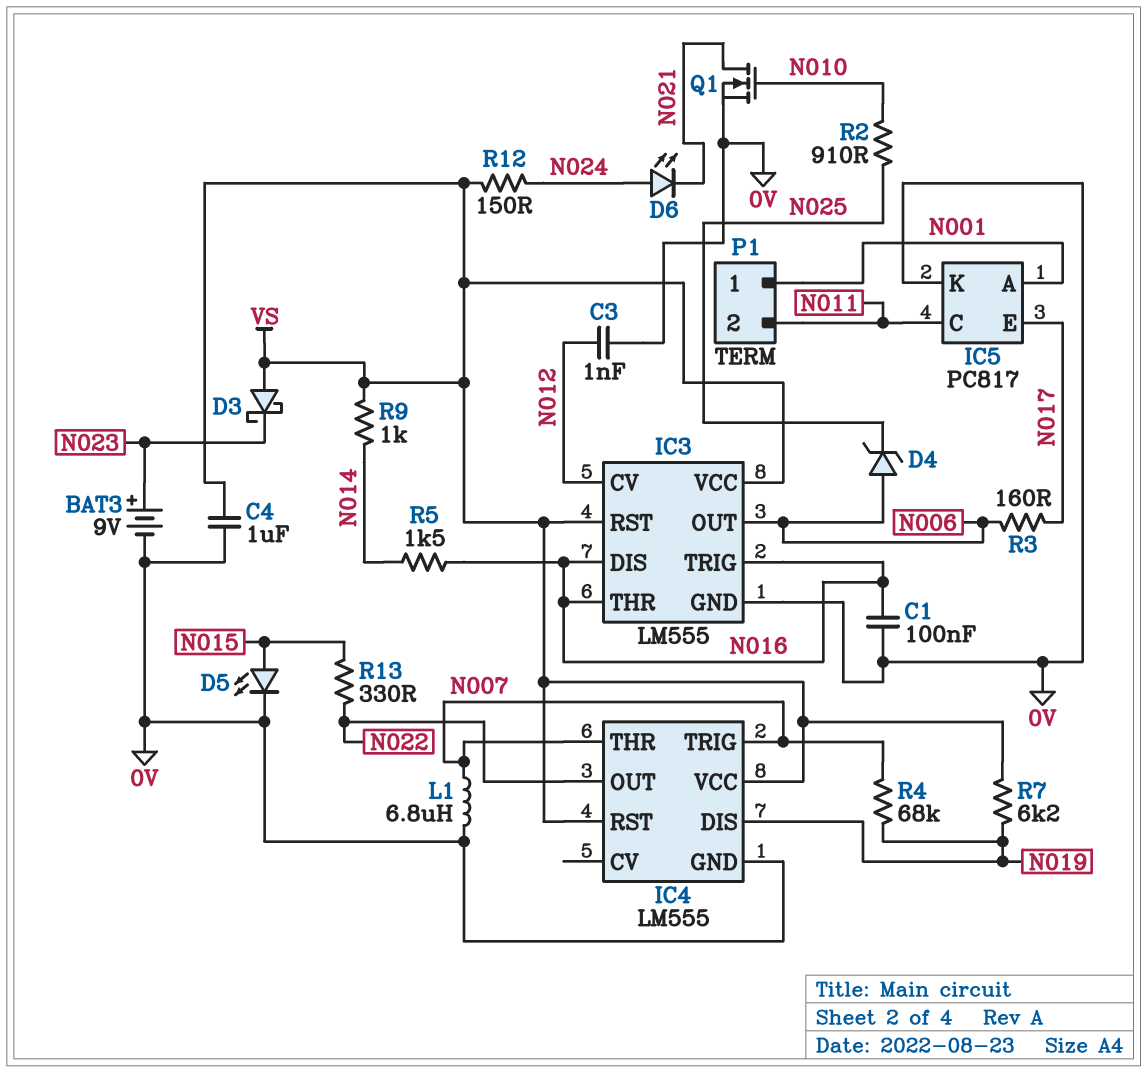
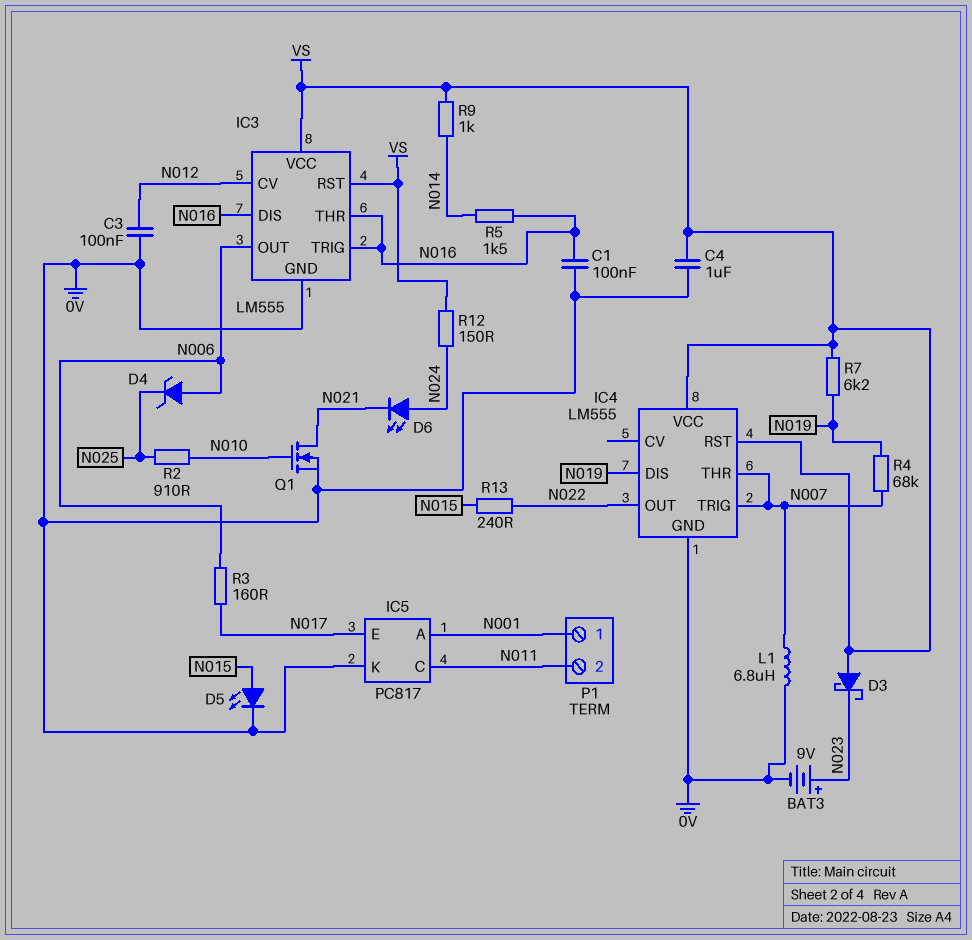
C3: 1nF (0V, N012) -> 100nF (0V, N012)
R13: 330 (N015, N022) -> 240 (N015, N022)

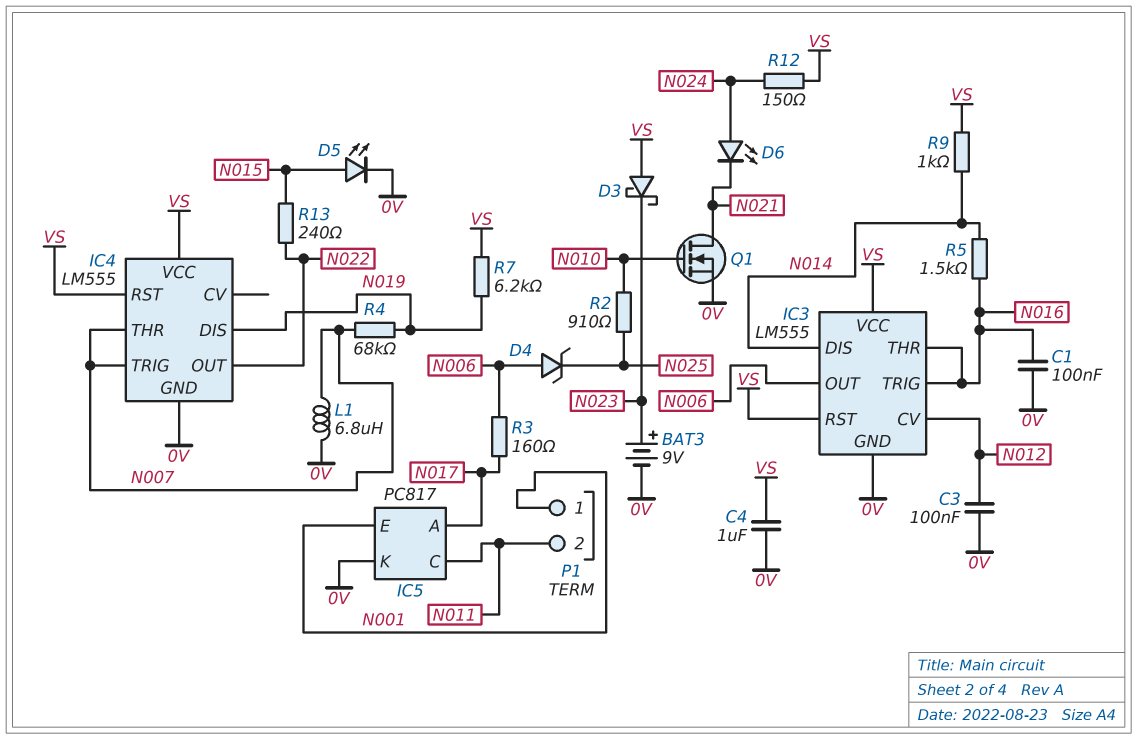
IC3 pin DIS: N016 -> N014
IC5 pin A: N001 -> N017
IC5 pin E: N017 -> N001

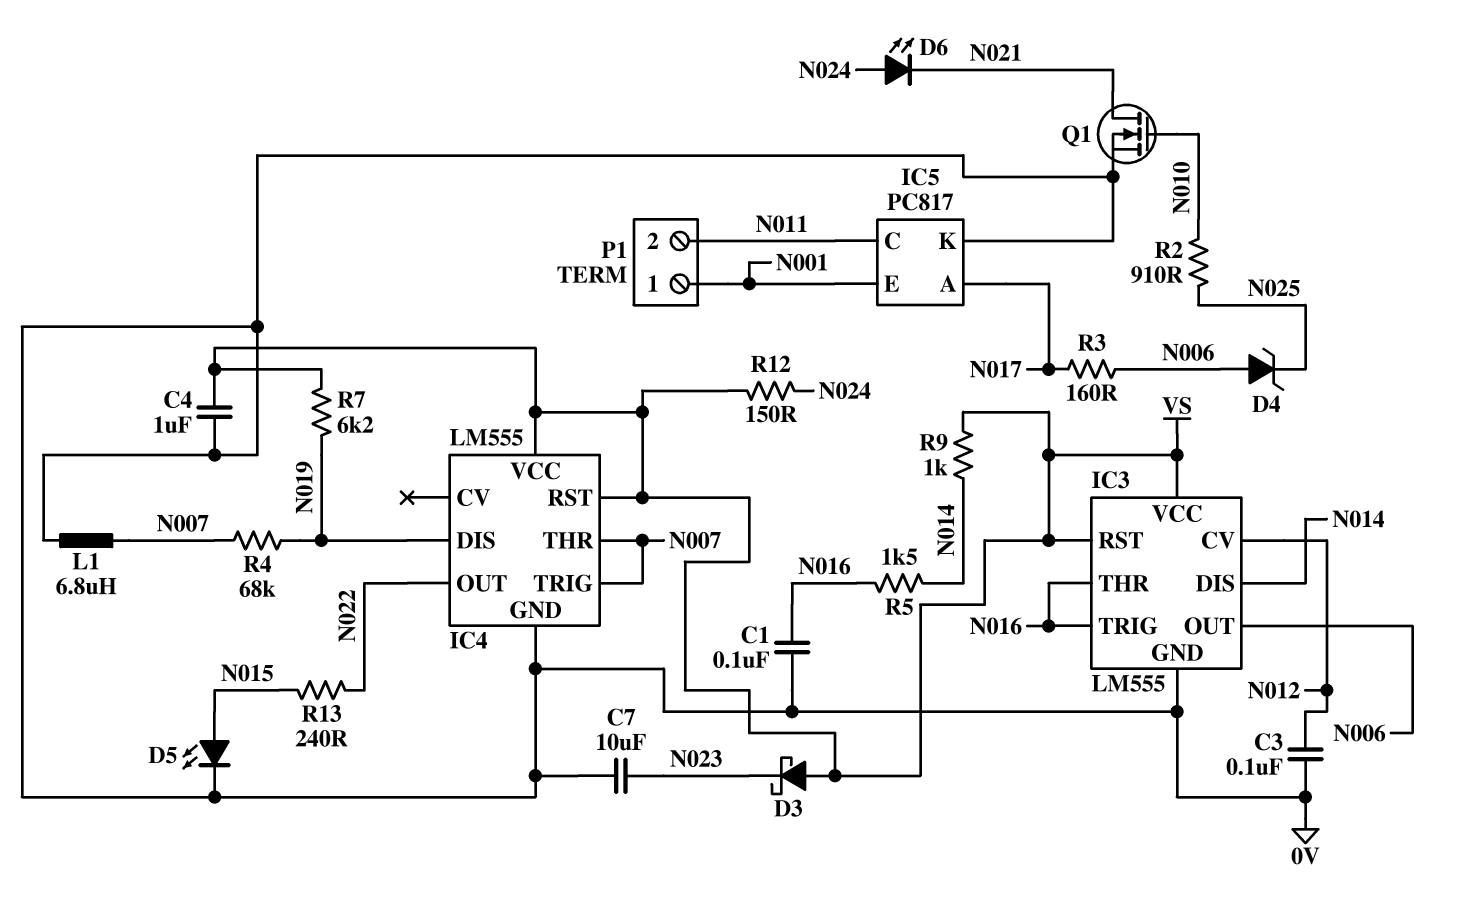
BAT3: 9V (plus N023, minus 0V) -> none
C7: none -> 10uF (0V, N023)

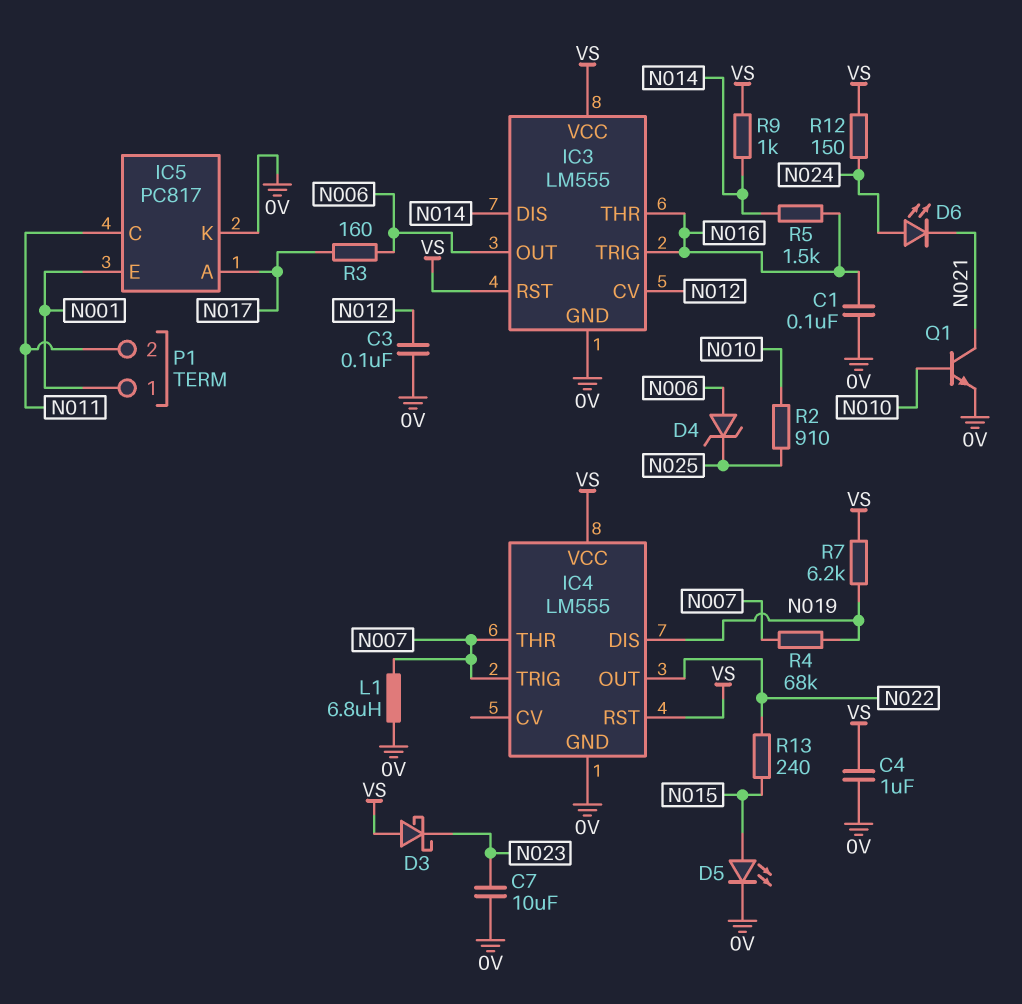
Q1: NMOS (G N010, D N021, S 0V) -> NPN (B N010, C N021, E 0V)

